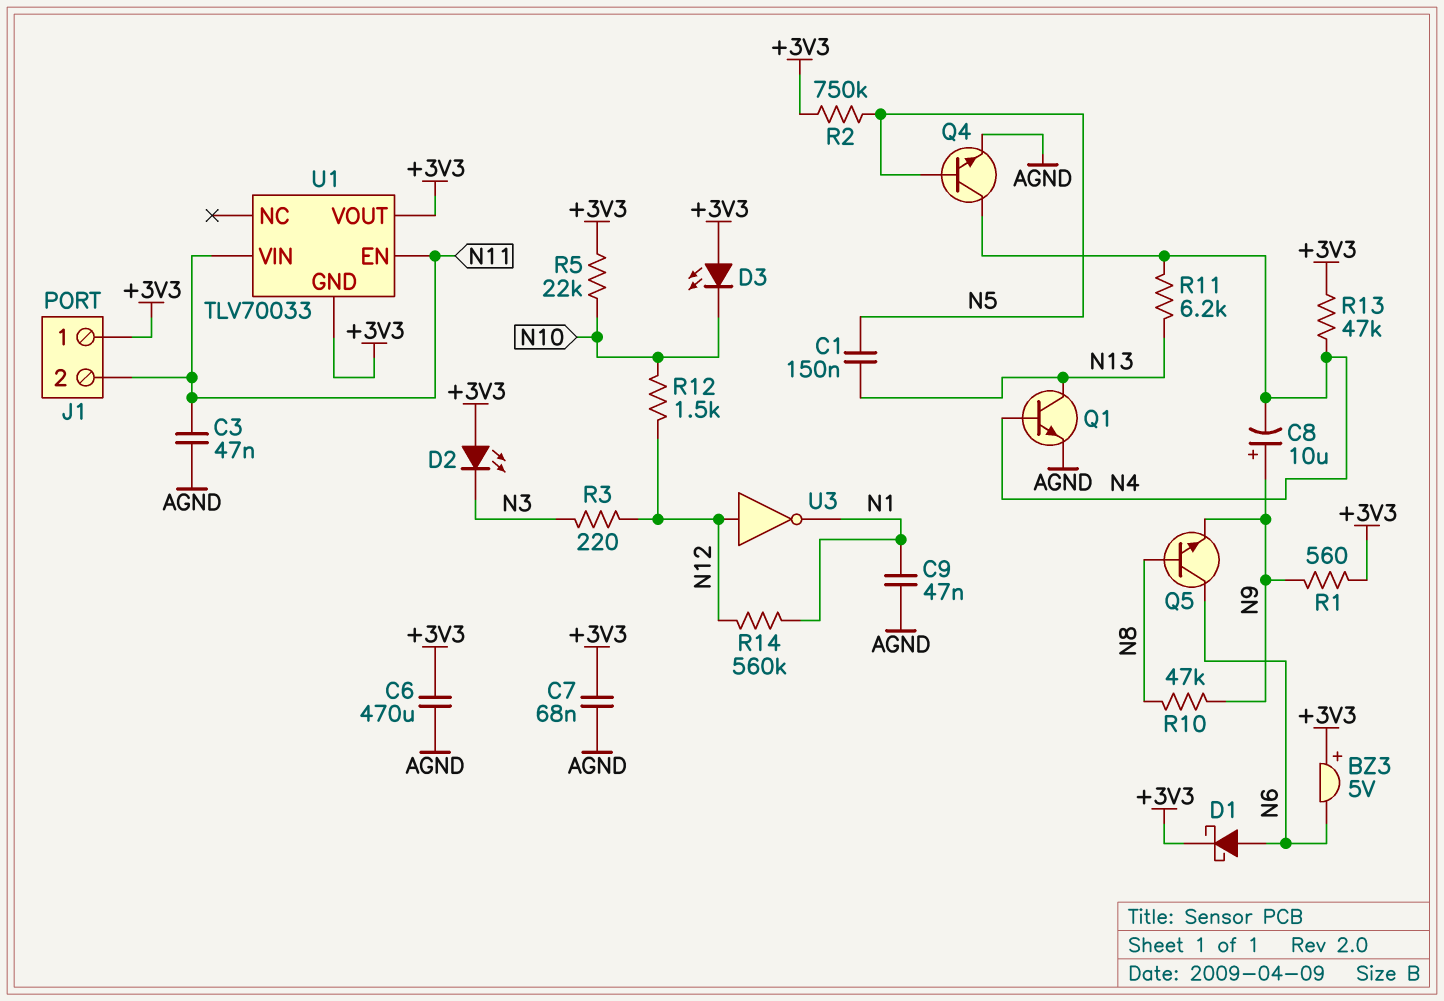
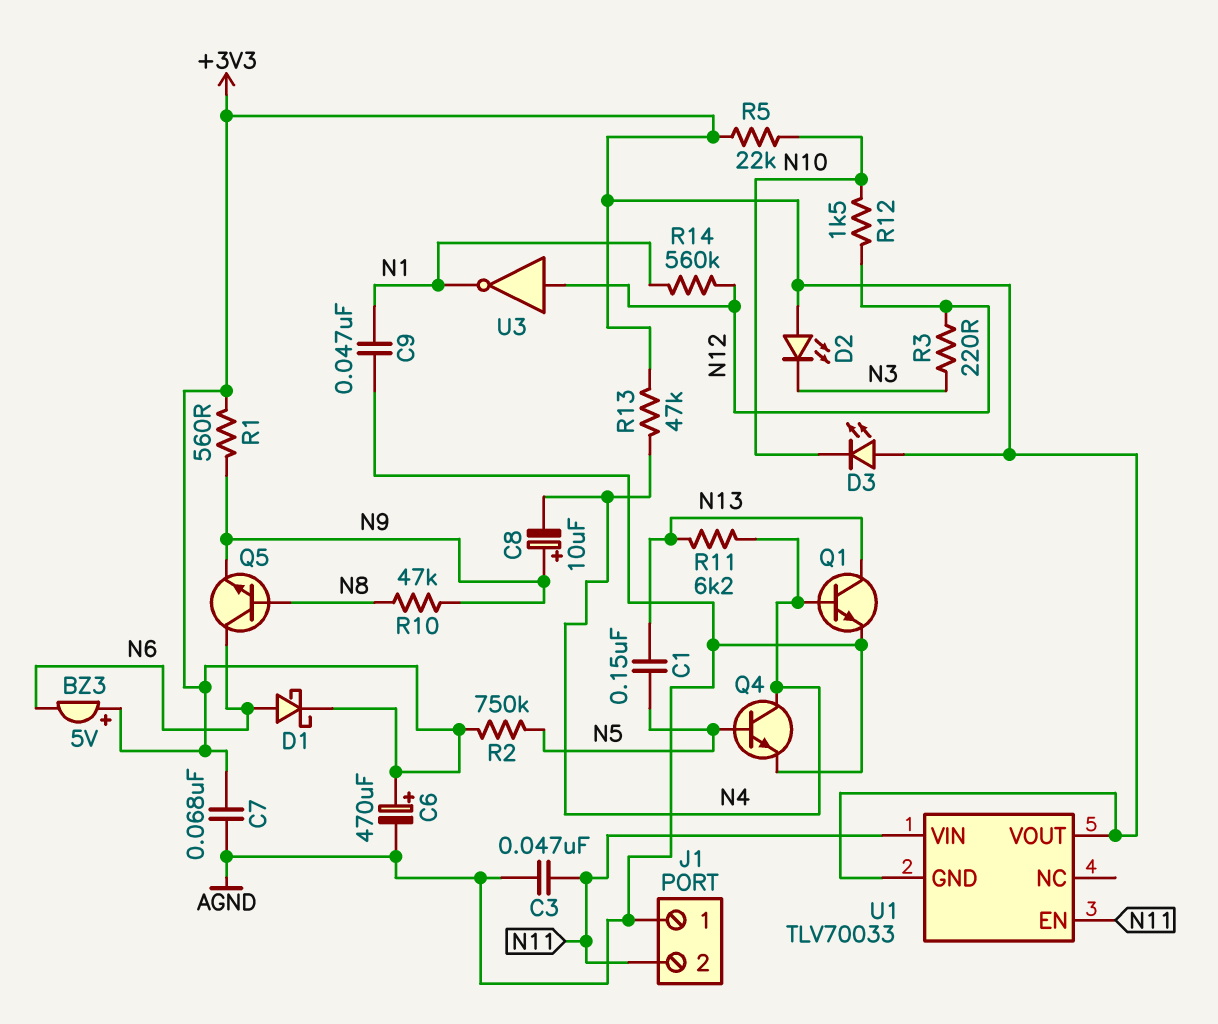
C6: 470uF (+3V3, AGND) -> 470uF (plus +3V3, minus AGND)
J1 pin 1: +3V3 -> AGND

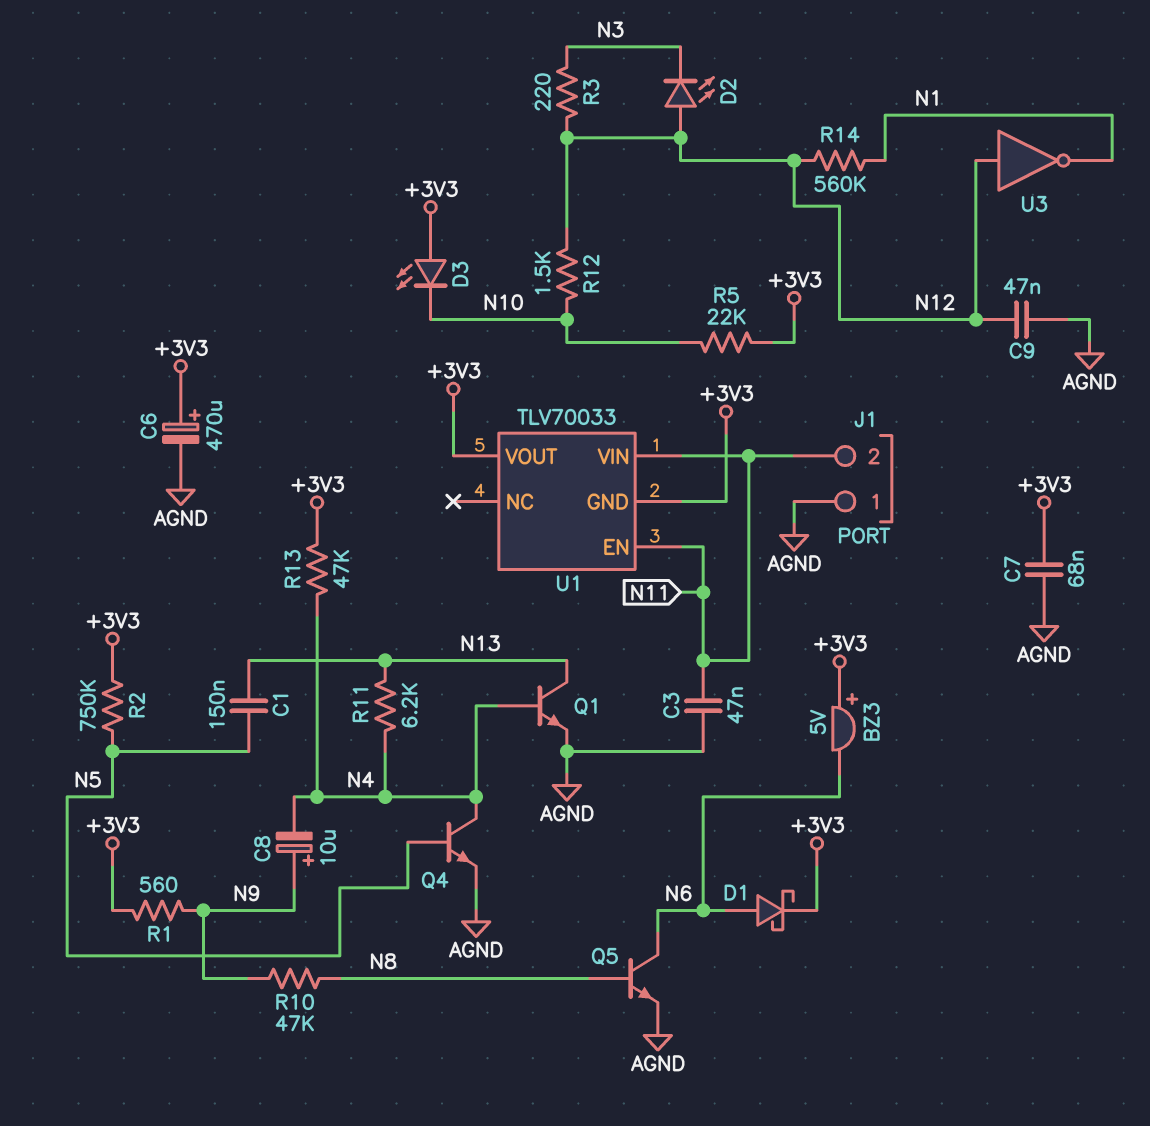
C9: 47nF (AGND, N1) -> 47nF (AGND, N12)
D2: LED (A +3V3, K N3) -> LED (A N12, K N3)
Q5: NPN (B N8, C N6, E N9) -> NPN (B N8, C N6, E AGND)

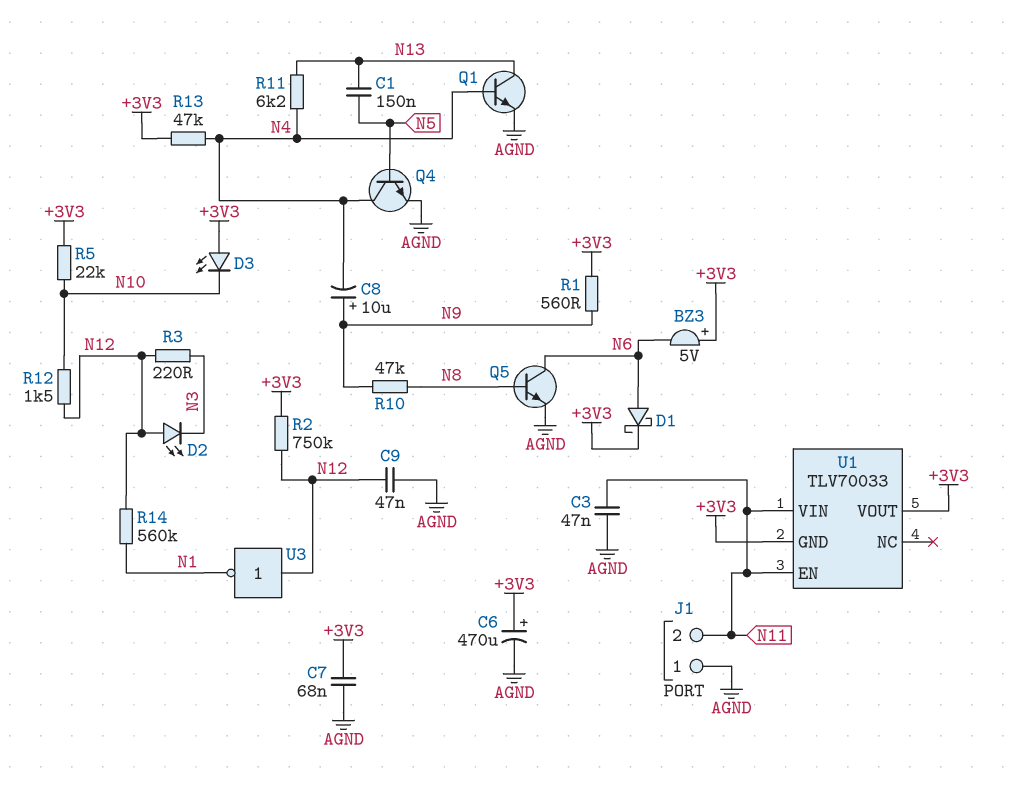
R2: 750k (+3V3, N5) -> 750k (+3V3, N12)

